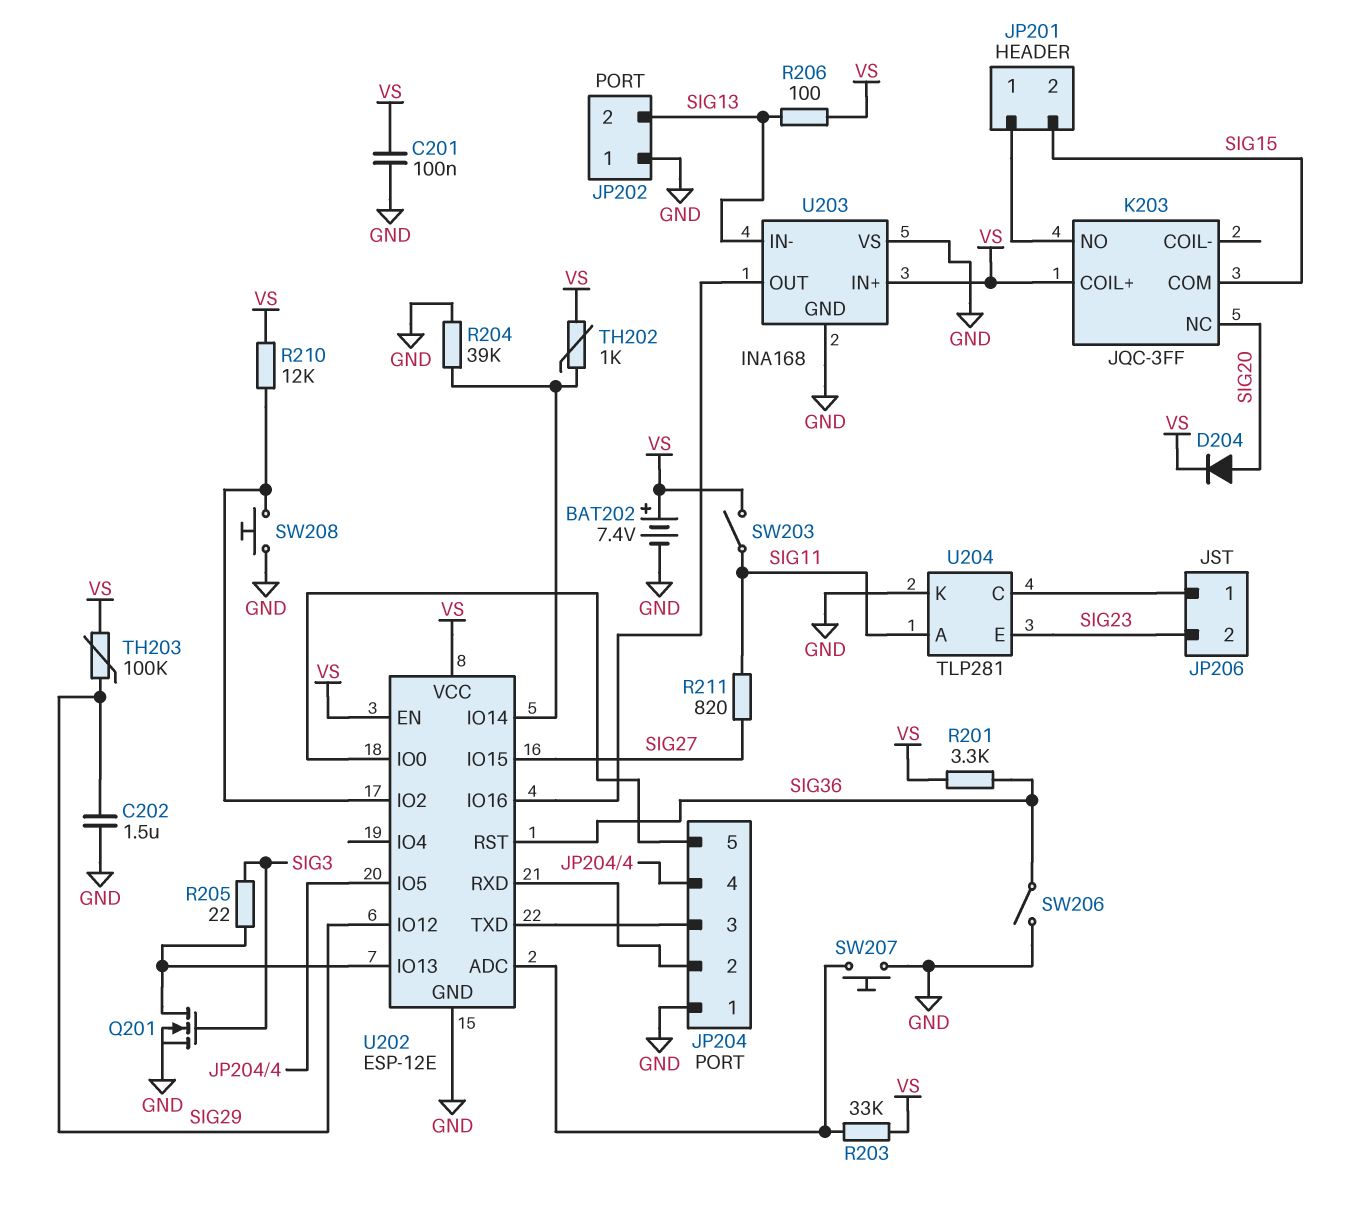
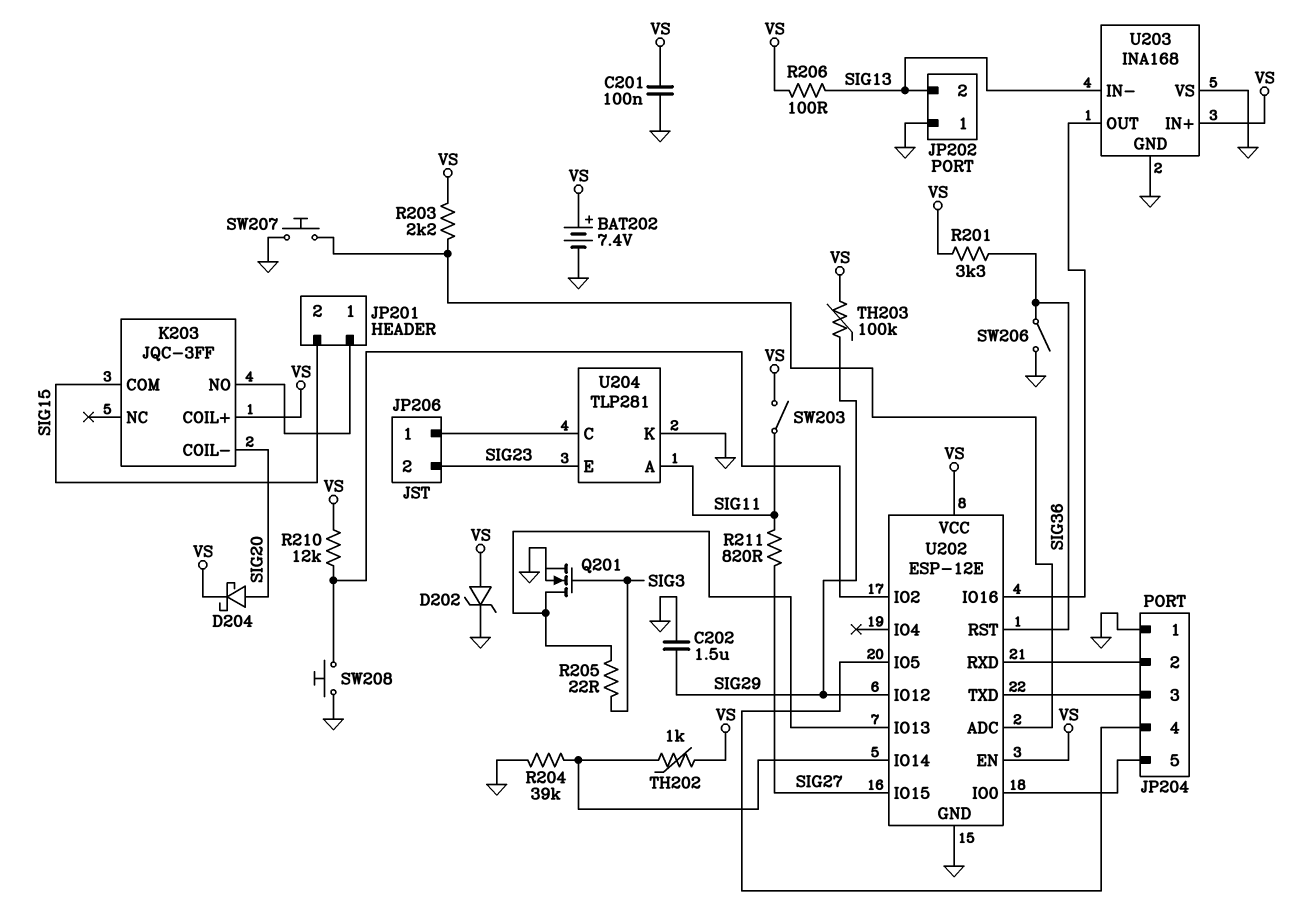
D202: none -> zener (A VS, K GND)
D204: diode (A SIG20, K VS) -> schottky (A SIG20, K VS)
K203 pin COIL-: none -> SIG20
K203 pin NC: SIG20 -> none
R203: 33k (U202/ADC, VS) -> 2.2k (U202/ADC, VS)

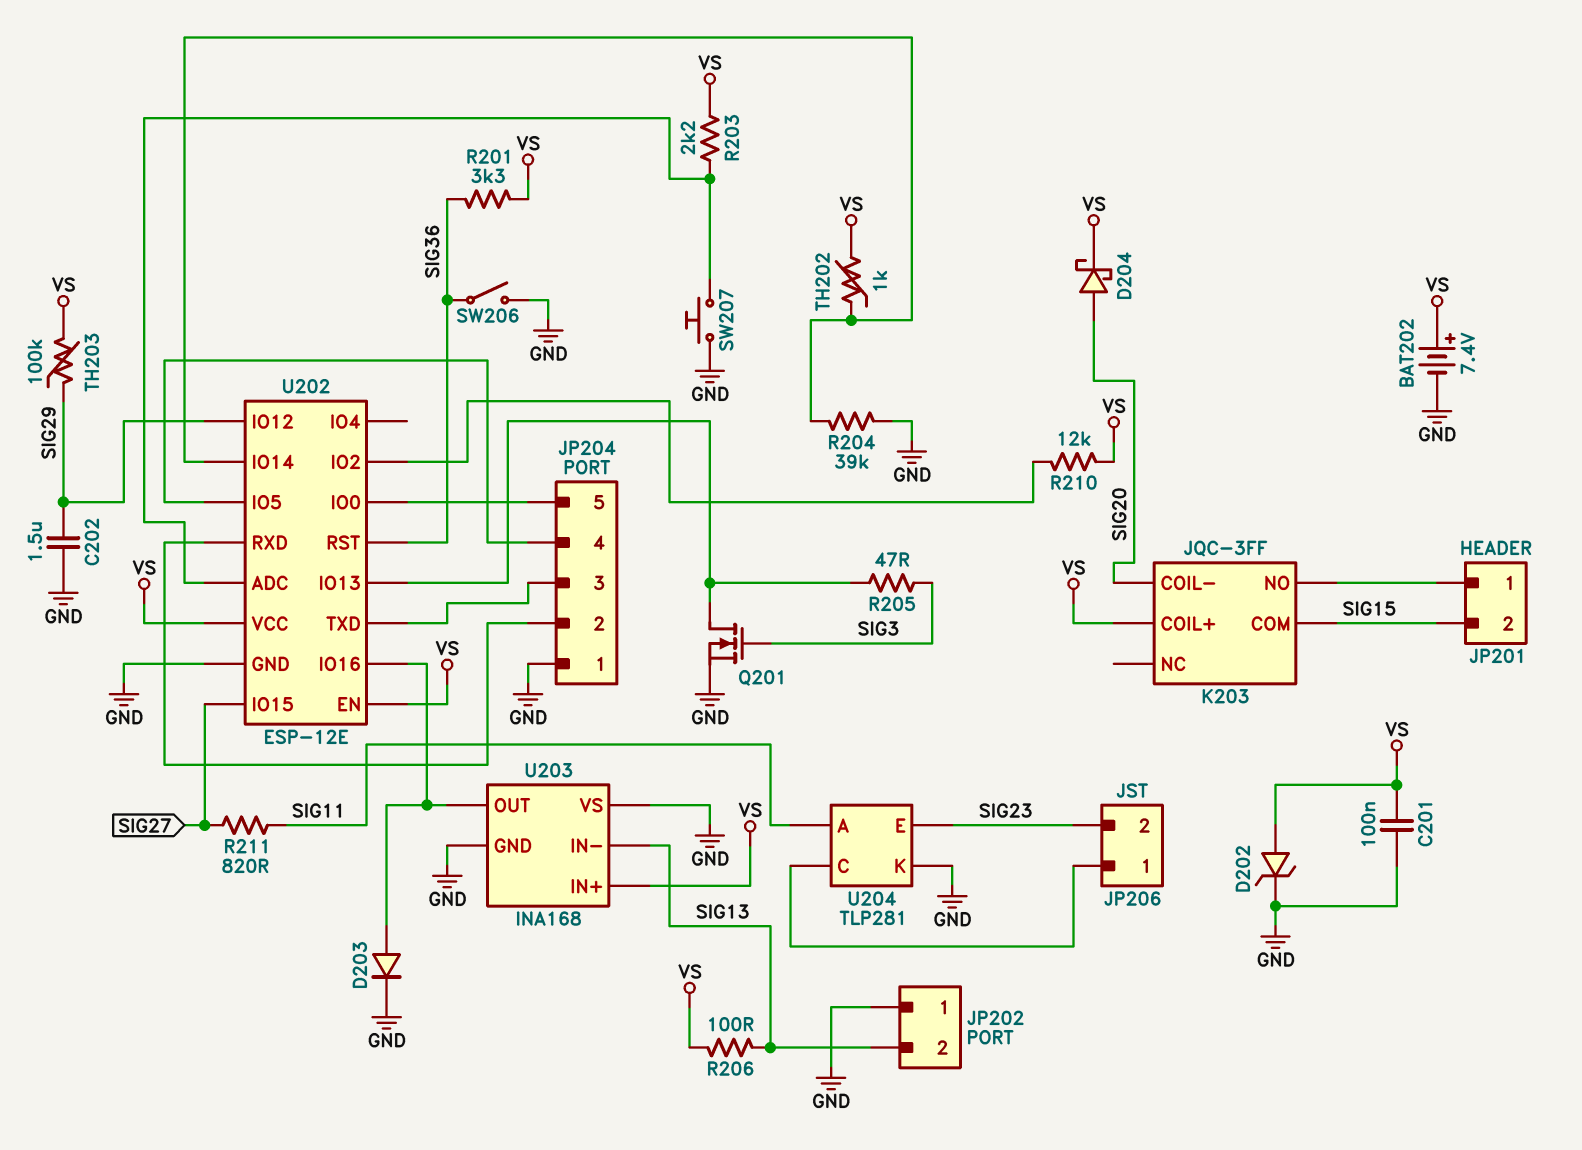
D203: none -> diode (A U202/IO16, K GND)
R205: 22 (SIG3, U202/IO13) -> 47 (SIG3, U202/IO13)
SW203: switch (SIG11, VS) -> none
SW208: button (GND, U202/IO2) -> none

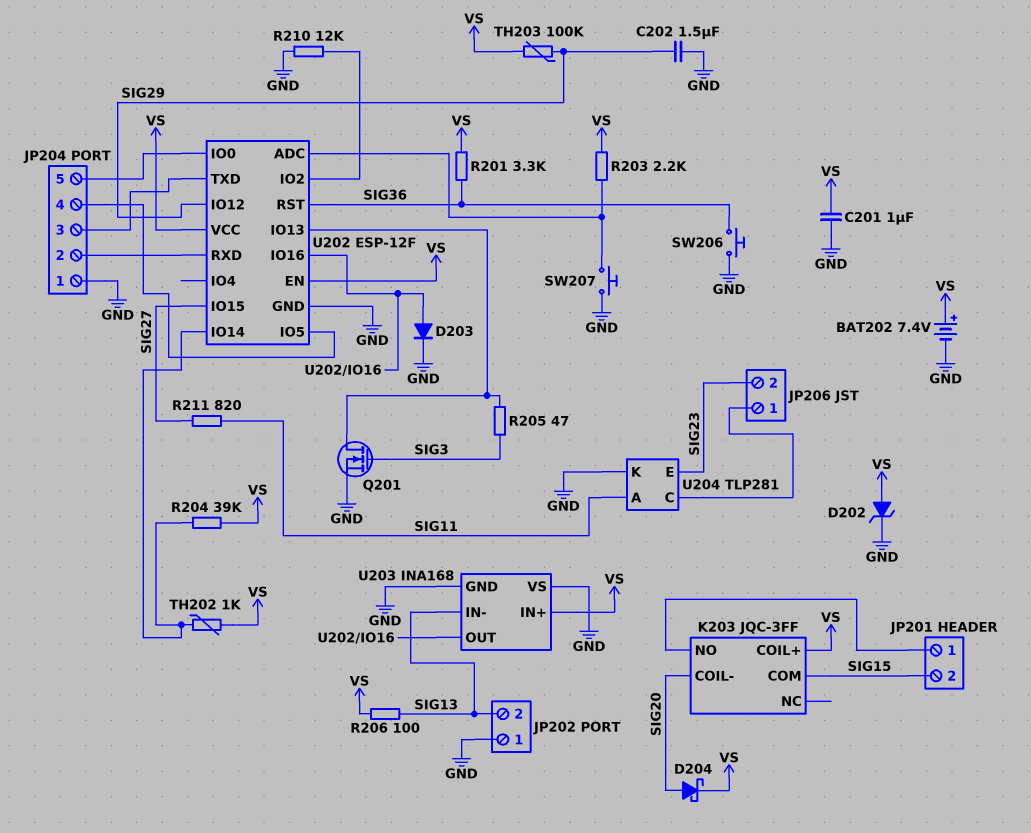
C201: 100nF (GND, VS) -> 1uF (GND, VS)
R204: 39k (GND, U202/IO14) -> 39k (U202/IO14, VS)
R210: 12k (U202/IO2, VS) -> 12k (GND, U202/IO2)
SW206: switch (GND, SIG36) -> button (GND, SIG36)
U202: ESP-12E -> ESP-12F

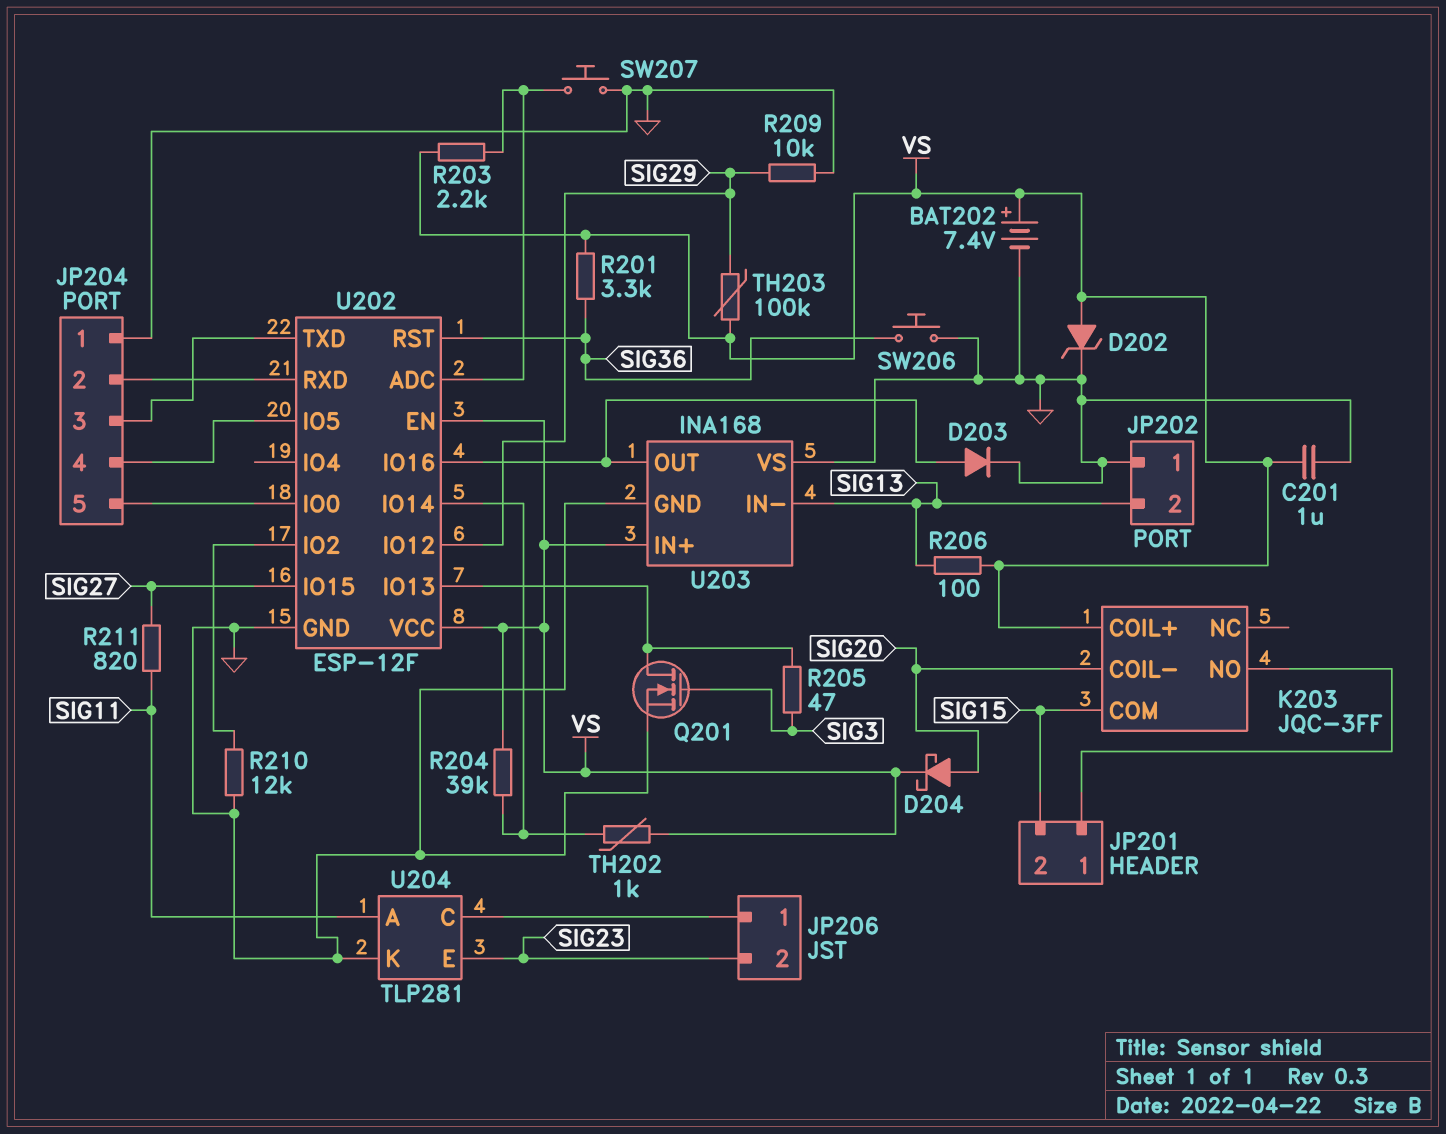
C202: 1.5uF (GND, SIG29) -> none
R209: none -> 10k (GND, SIG29)

